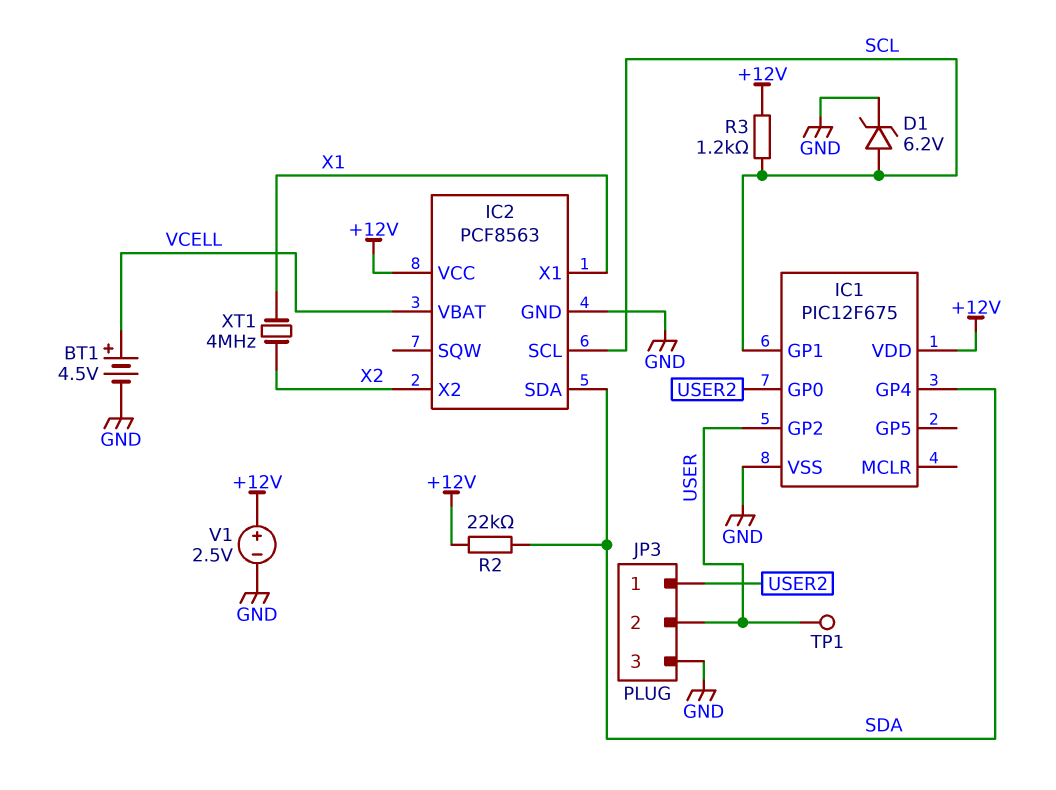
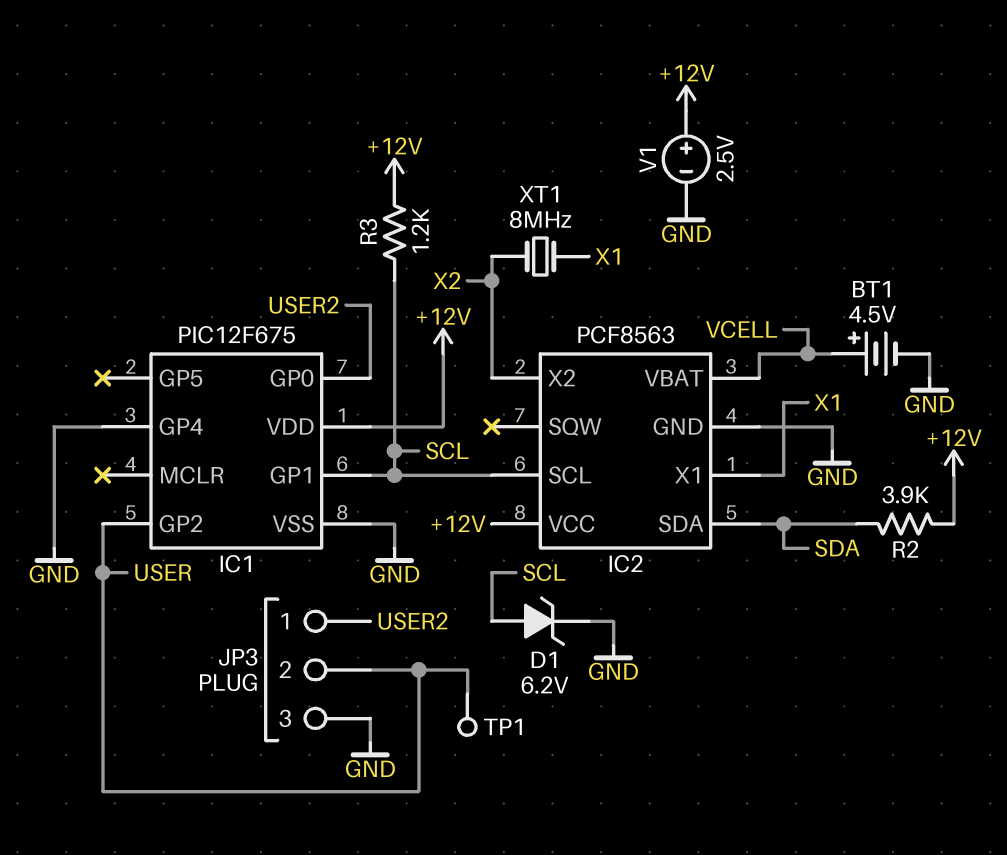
IC1 pin GP4: SDA -> GND
R2: 22k (+12V, SDA) -> 3.9k (+12V, SDA)
XT1: 4MHz (X1, X2) -> 8MHz (X1, X2)

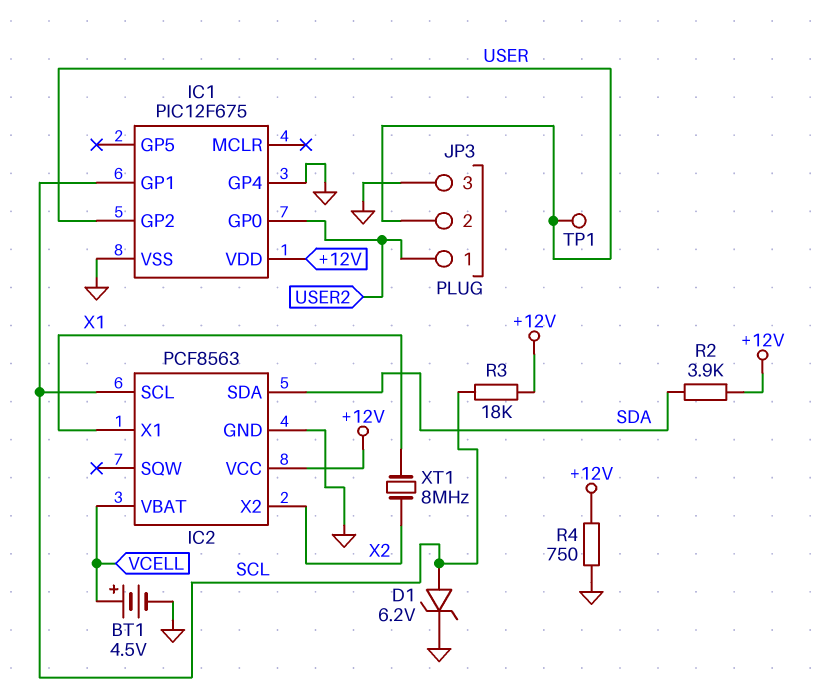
R3: 1.2k (+12V, SCL) -> 18k (+12V, SCL)
R4: none -> 750 (+12V, GND)
V1: 2.5V (plus +12V, minus GND) -> none

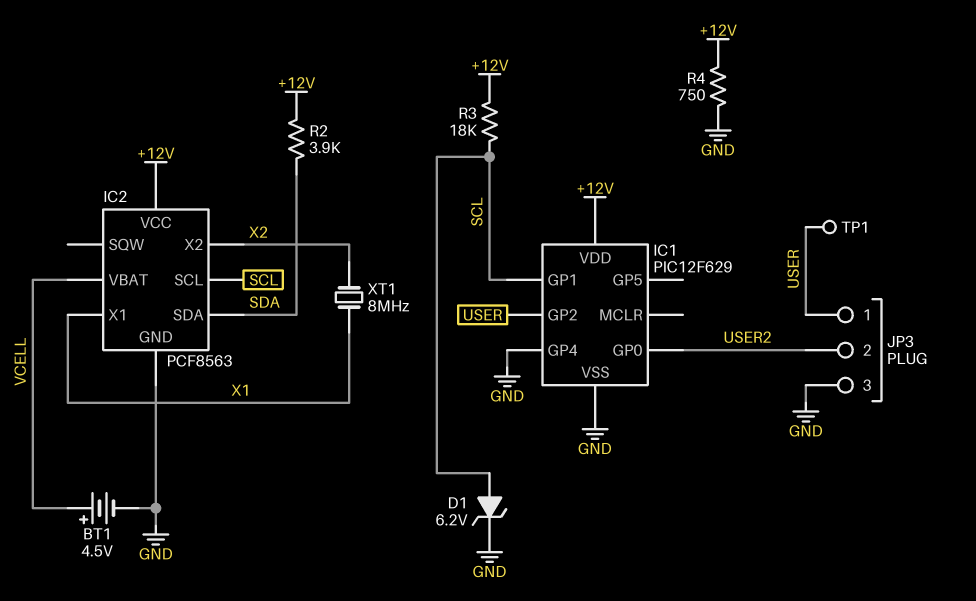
IC1: PIC12F675 -> PIC12F629
JP3 pin 1: USER2 -> USER
JP3 pin 2: USER -> USER2

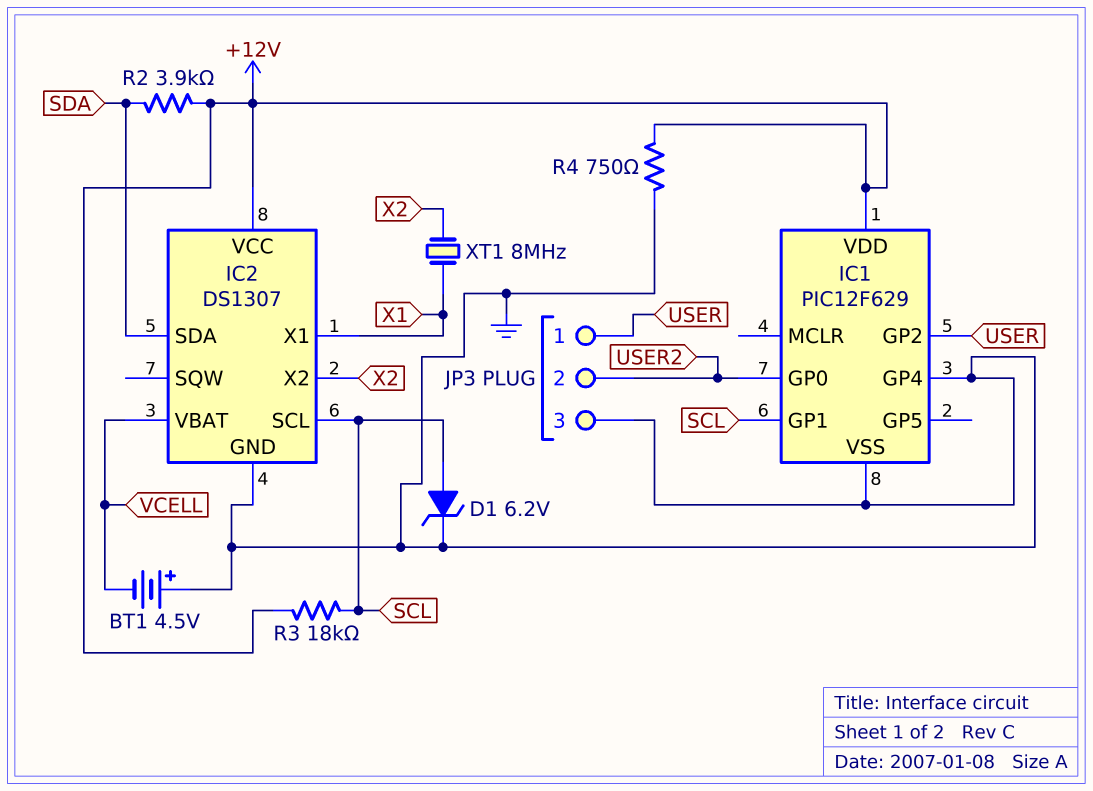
BT1: 4.5V (plus VCELL, minus GND) -> 4.5V (plus GND, minus VCELL)
IC2: PCF8563 -> DS1307
TP1: test point (USER) -> none

